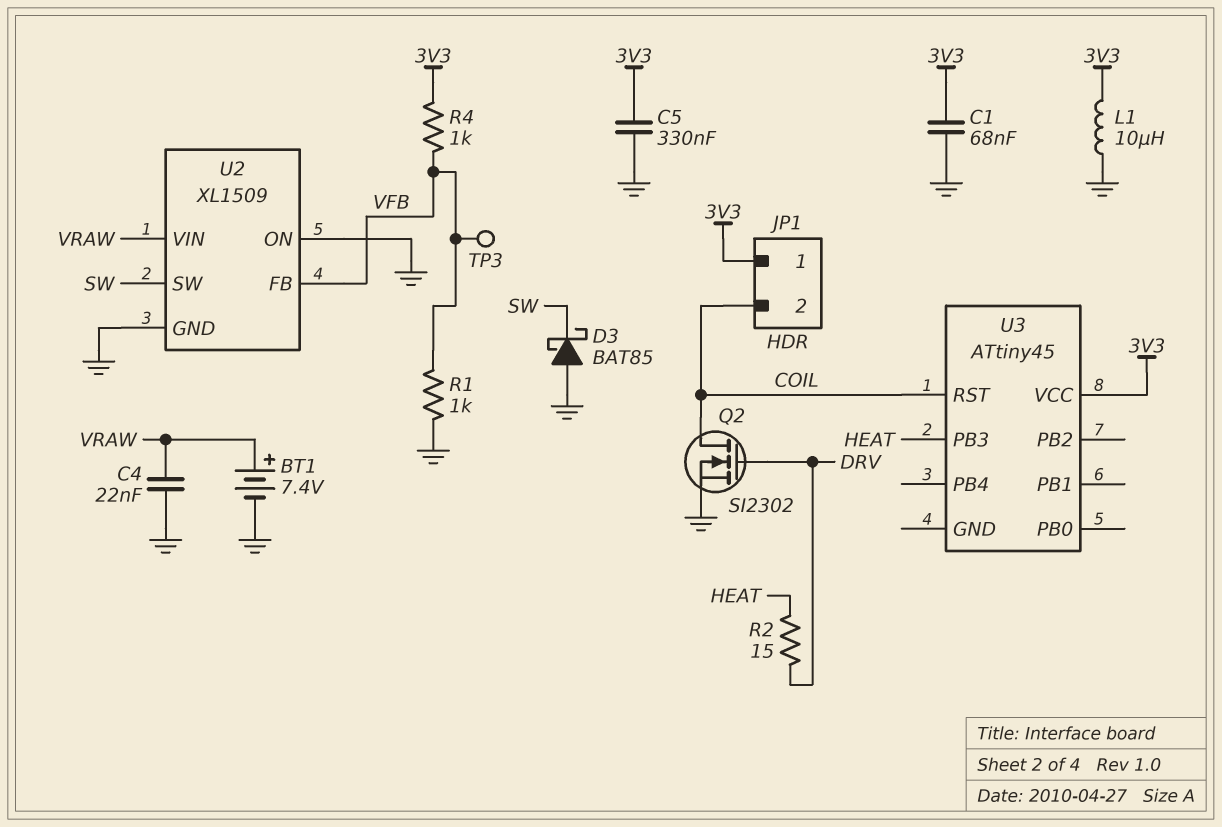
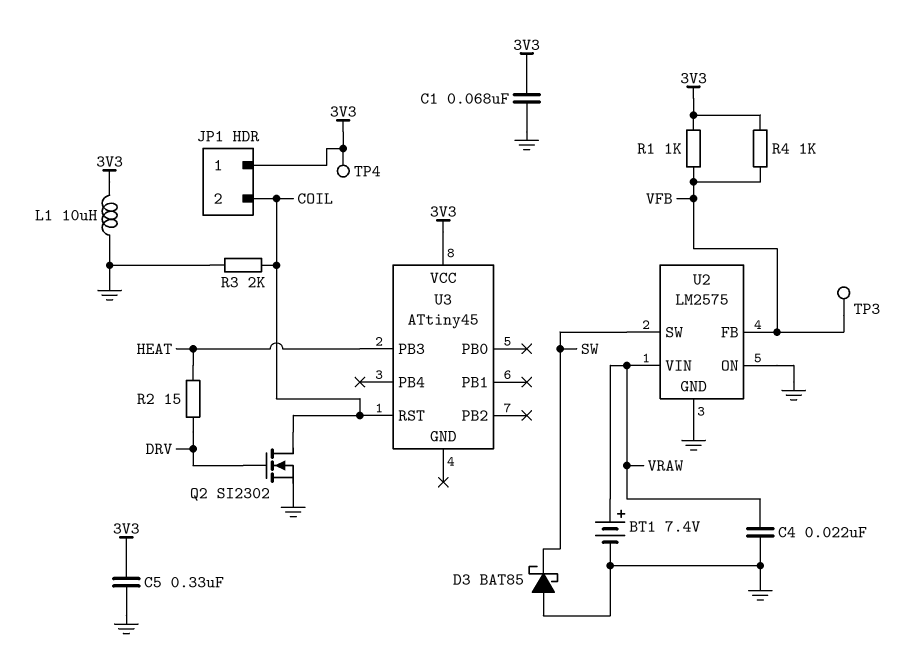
R1: 1k (GND, VFB) -> 1k (3V3, VFB)
R3: none -> 2k (COIL, GND)
TP4: none -> test point (3V3)
U2: XL1509 -> LM2575

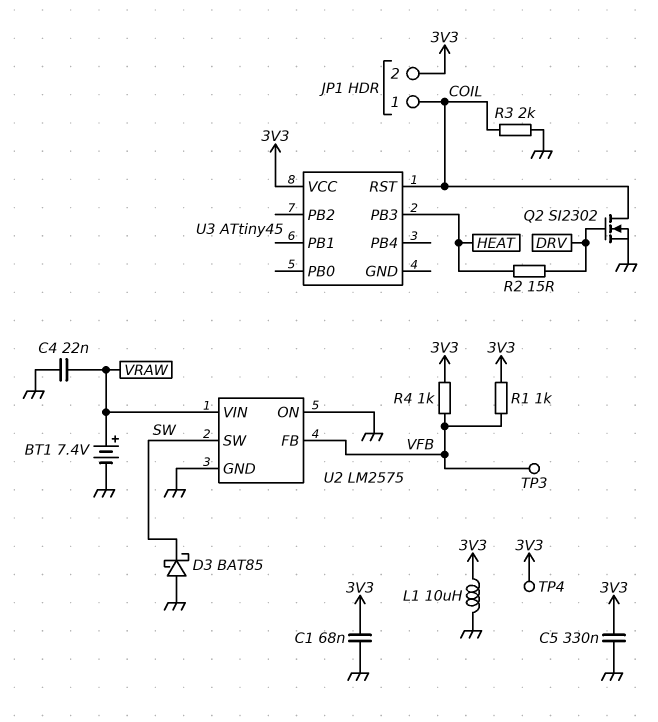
JP1 pin 1: 3V3 -> COIL
JP1 pin 2: COIL -> 3V3

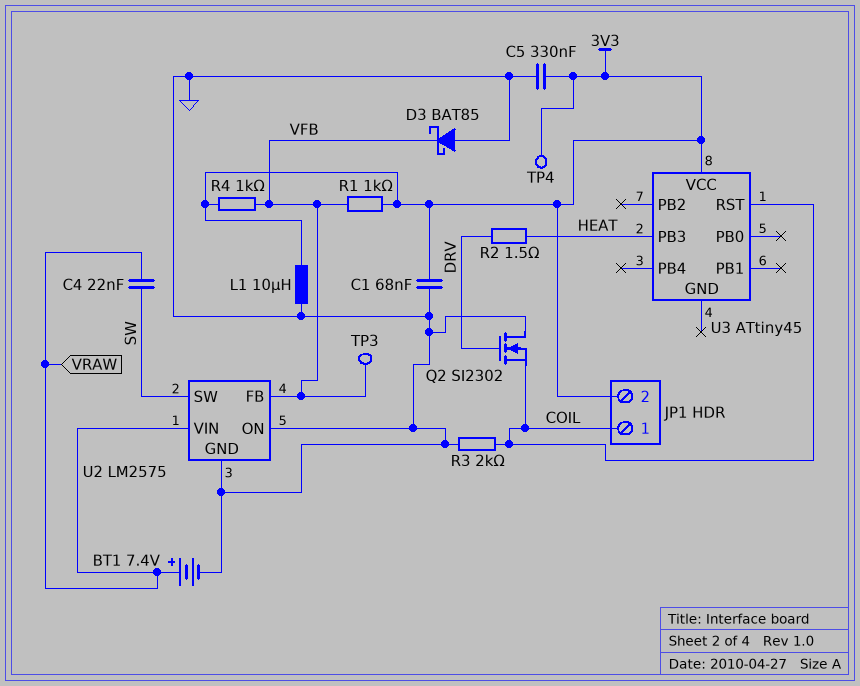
C4: 22nF (GND, VRAW) -> 22nF (SW, VRAW)
D3: schottky BAT85 (A GND, K SW) -> schottky BAT85 (A GND, K VFB)
Q2: NMOS SI2302 (G DRV, D COIL, S GND) -> NMOS SI2302 (G DRV, D GND, S COIL)
R2: 15 (DRV, HEAT) -> 1.5 (DRV, HEAT)

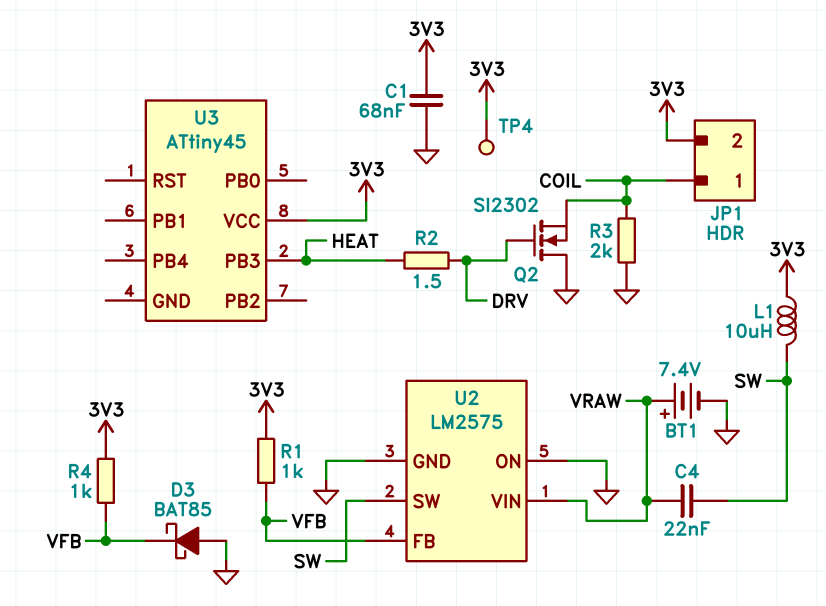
C5: 330nF (3V3, GND) -> none
L1: 10uH (3V3, GND) -> 10uH (3V3, SW)
TP3: test point (VFB) -> none
U3 pin RST: COIL -> none

